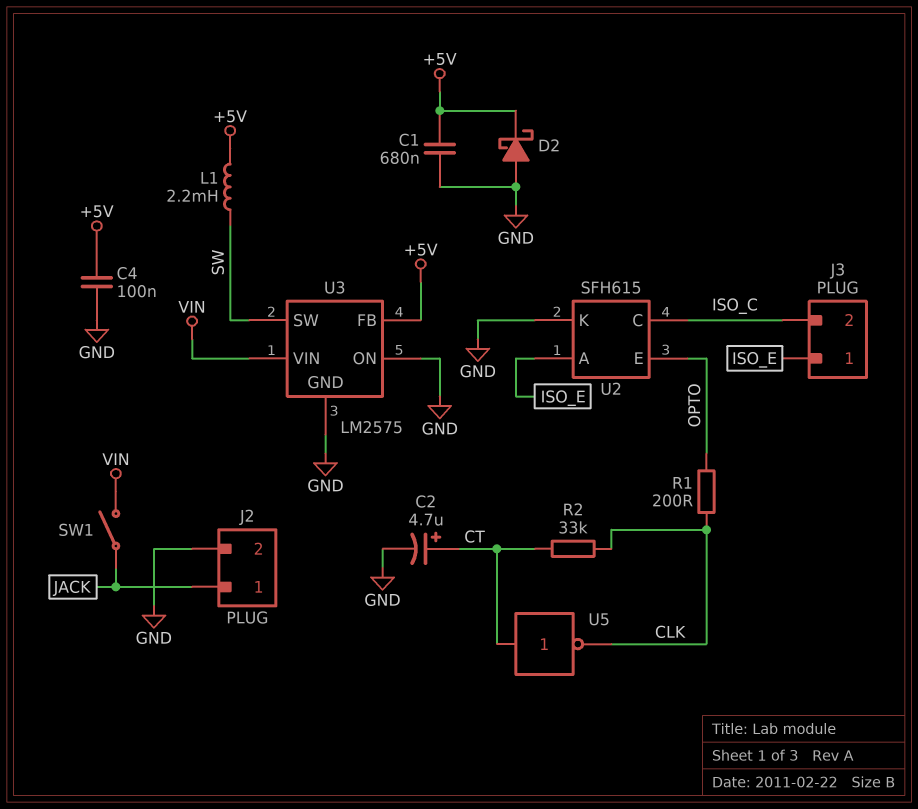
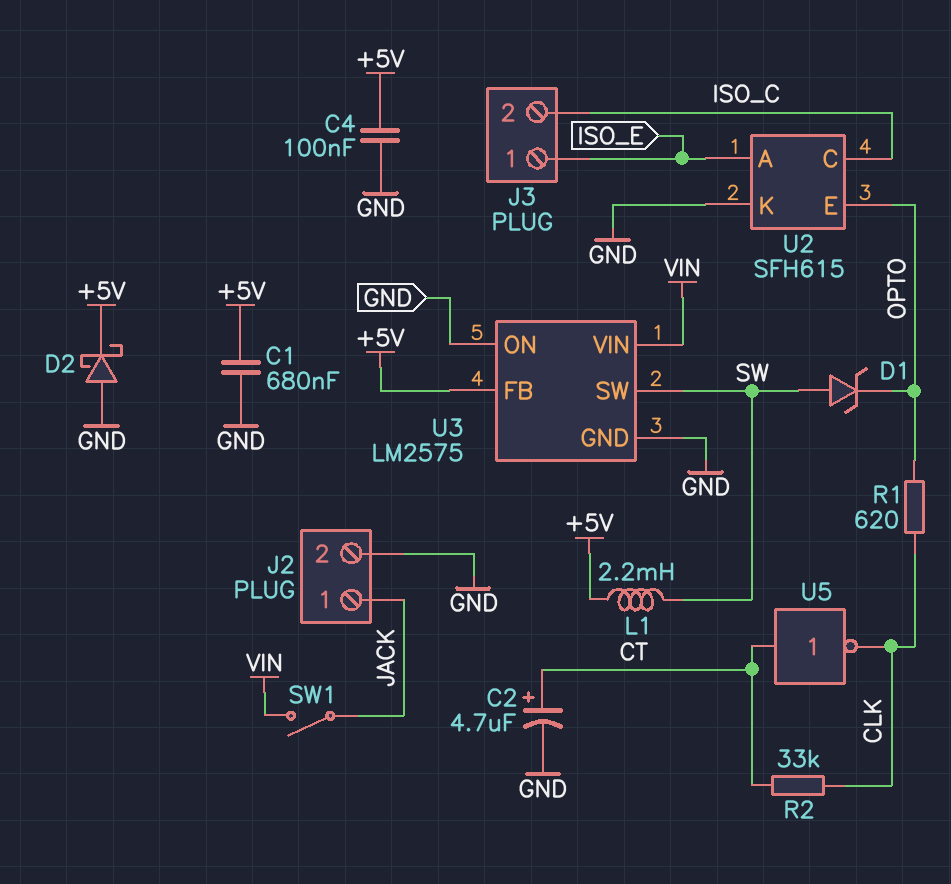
D1: none -> zener (A SW, K OPTO)
R1: 200 (CLK, OPTO) -> 620 (CLK, OPTO)

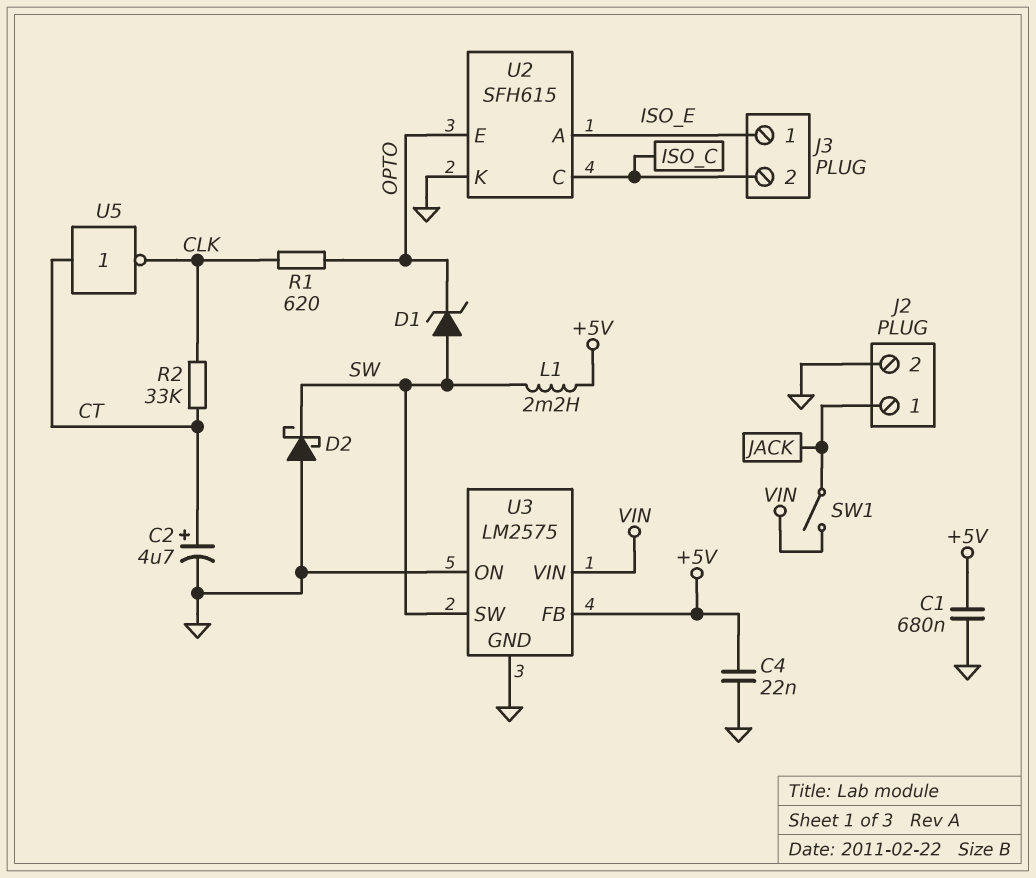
C4: 100nF (+5V, GND) -> 22nF (+5V, GND)
D2: schottky (A GND, K +5V) -> schottky (A GND, K SW)

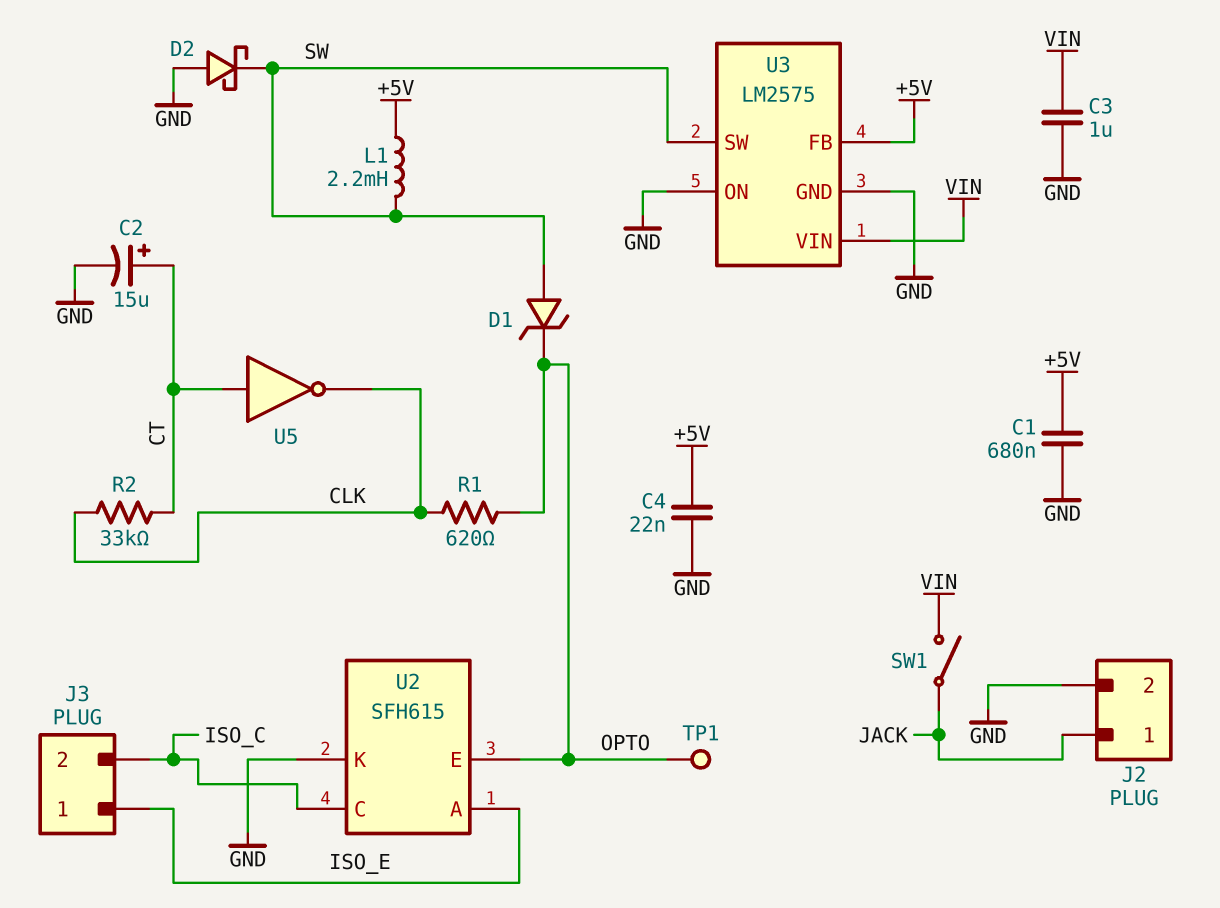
C2: 4.7uF (plus CT, minus GND) -> 15uF (plus CT, minus GND)
C3: none -> 1uF (GND, VIN)
TP1: none -> test point (OPTO)

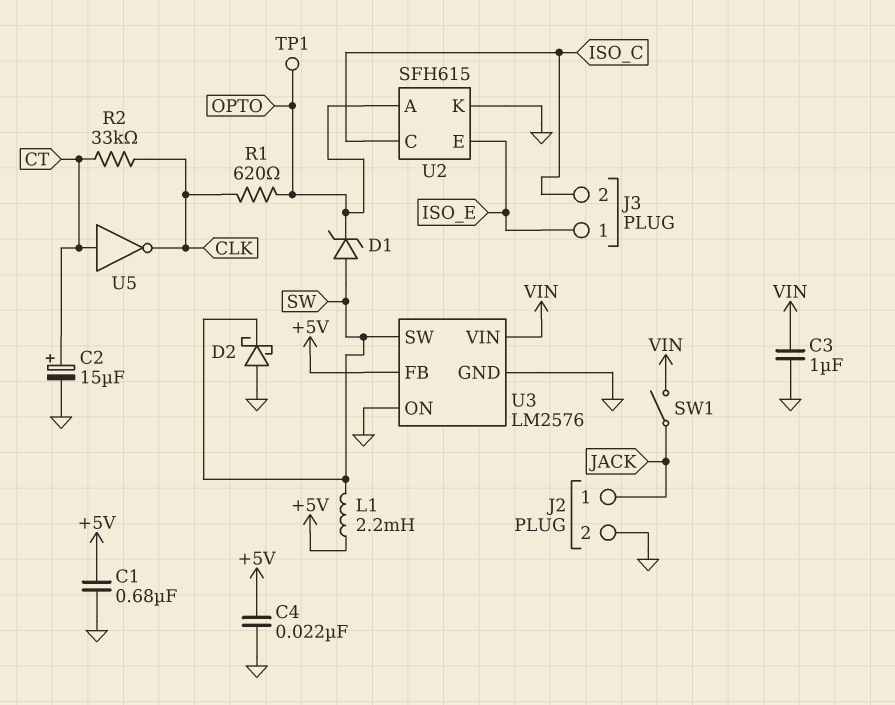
U2 pin A: ISO_E -> OPTO
U2 pin E: OPTO -> ISO_E
U3: LM2575 -> LM2576

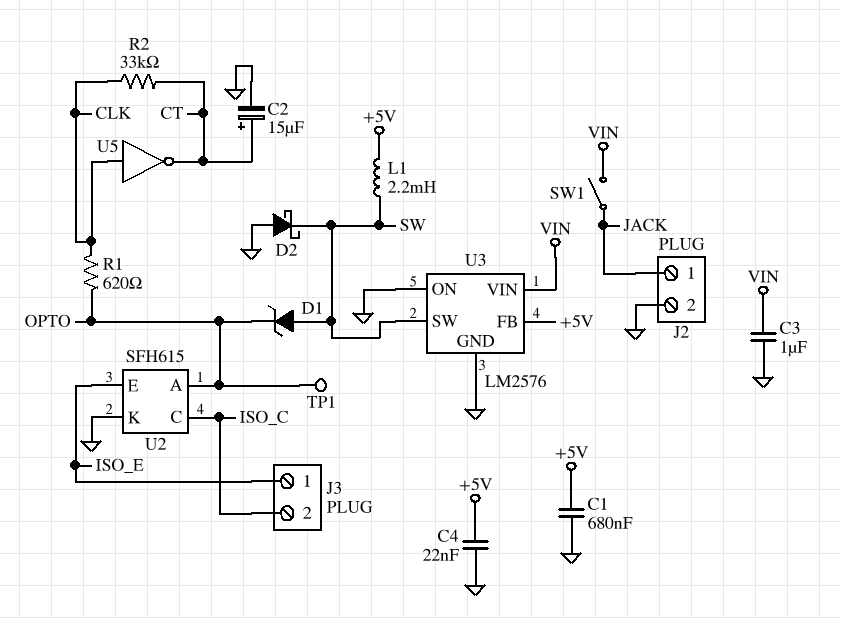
U5: NOT (in CT, out CLK) -> NOT (in CLK, out CT)

